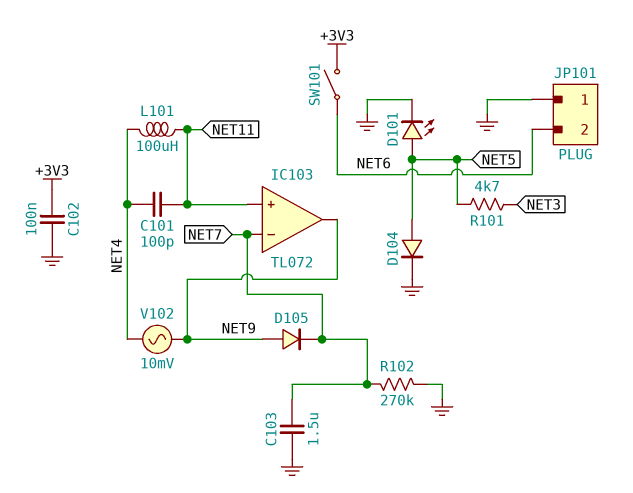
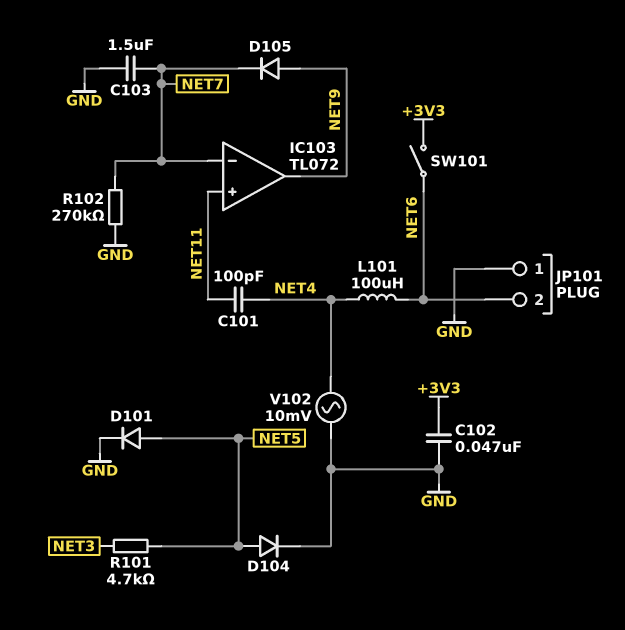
C102: 100nF (+3V3, GND) -> 47nF (+3V3, GND)
D101: LED (A NET5, K GND) -> diode (A NET5, K GND)
L101: 100uH (NET4, NET11) -> 100uH (NET4, NET6)
V102: AC 10mV (NET4, NET9) -> AC 10mV (GND, NET4)

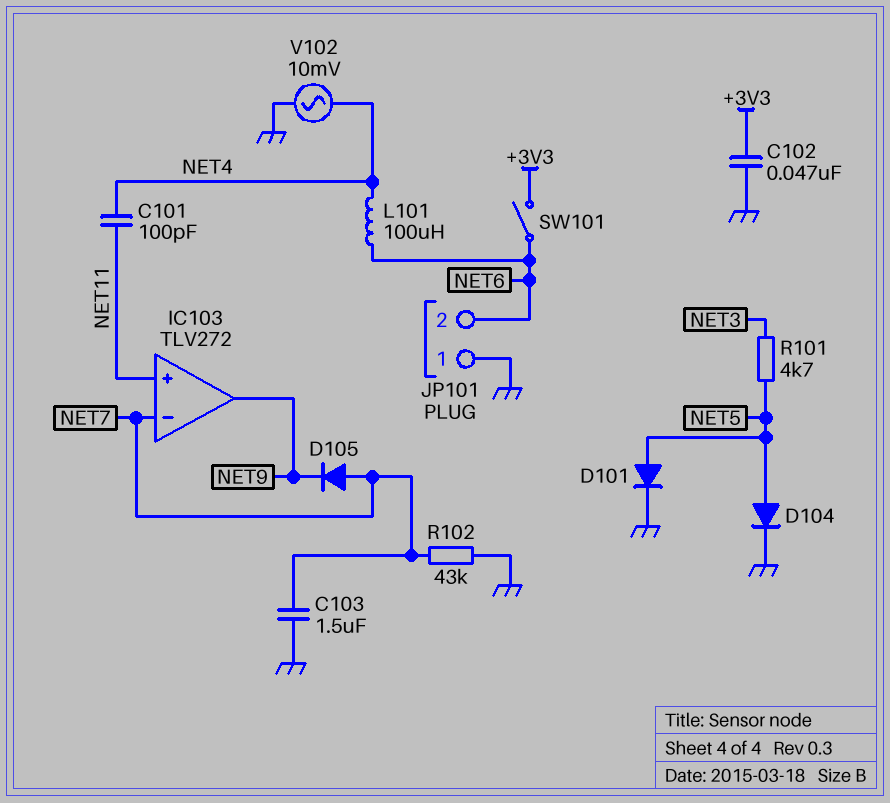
D105: diode (A NET9, K NET7) -> diode (A NET7, K NET9)
IC103: TL072 -> TLV272
R102: 270k (GND, NET7) -> 43k (GND, NET7)

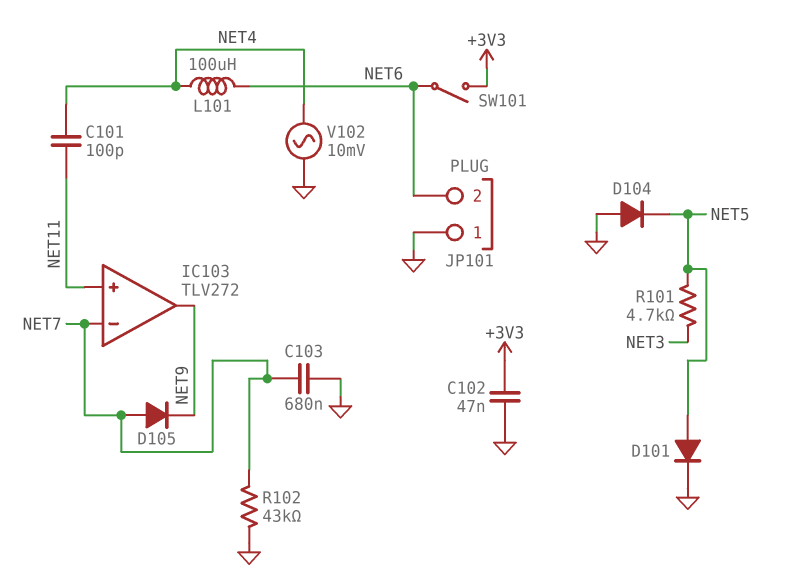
C103: 1.5uF (GND, NET7) -> 680nF (GND, NET7)
D104: diode (A NET5, K GND) -> diode (A GND, K NET5)

